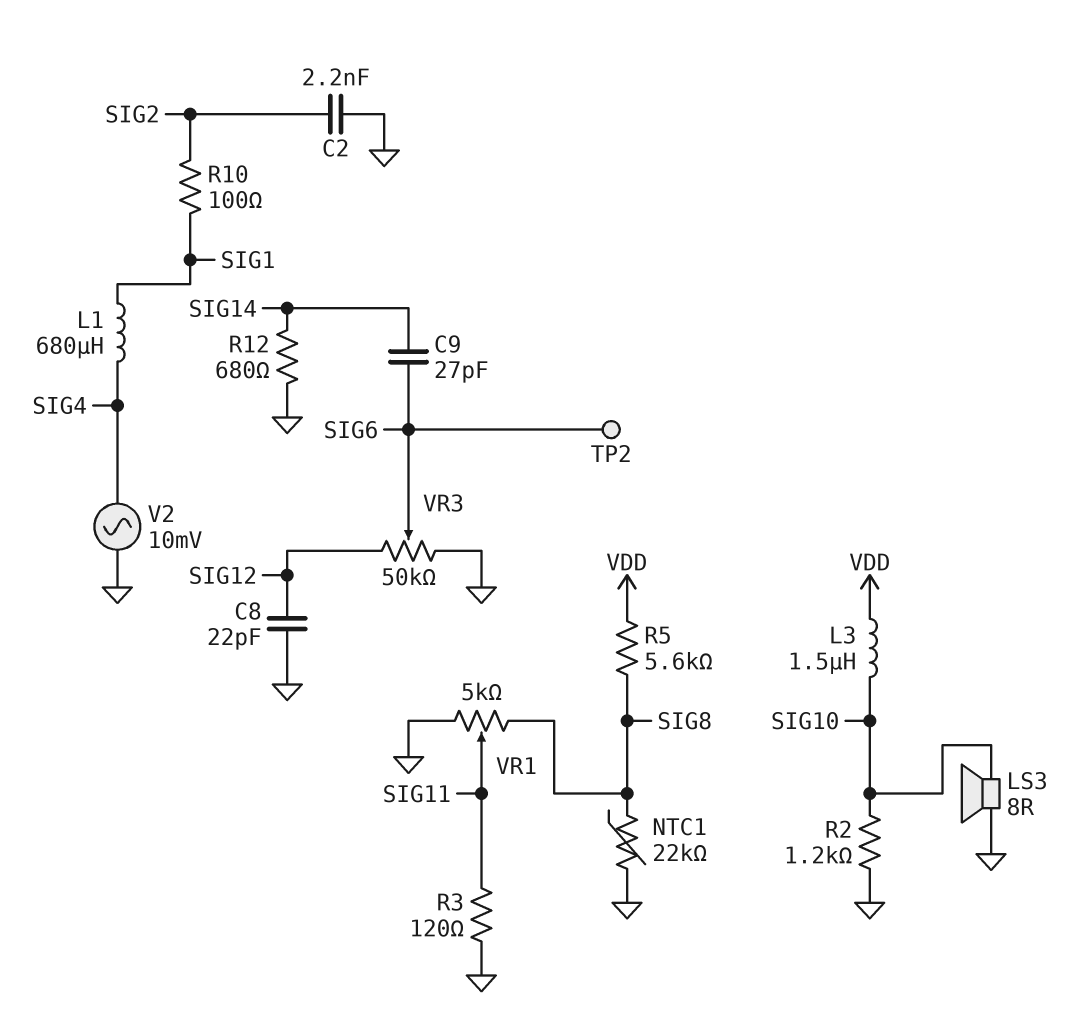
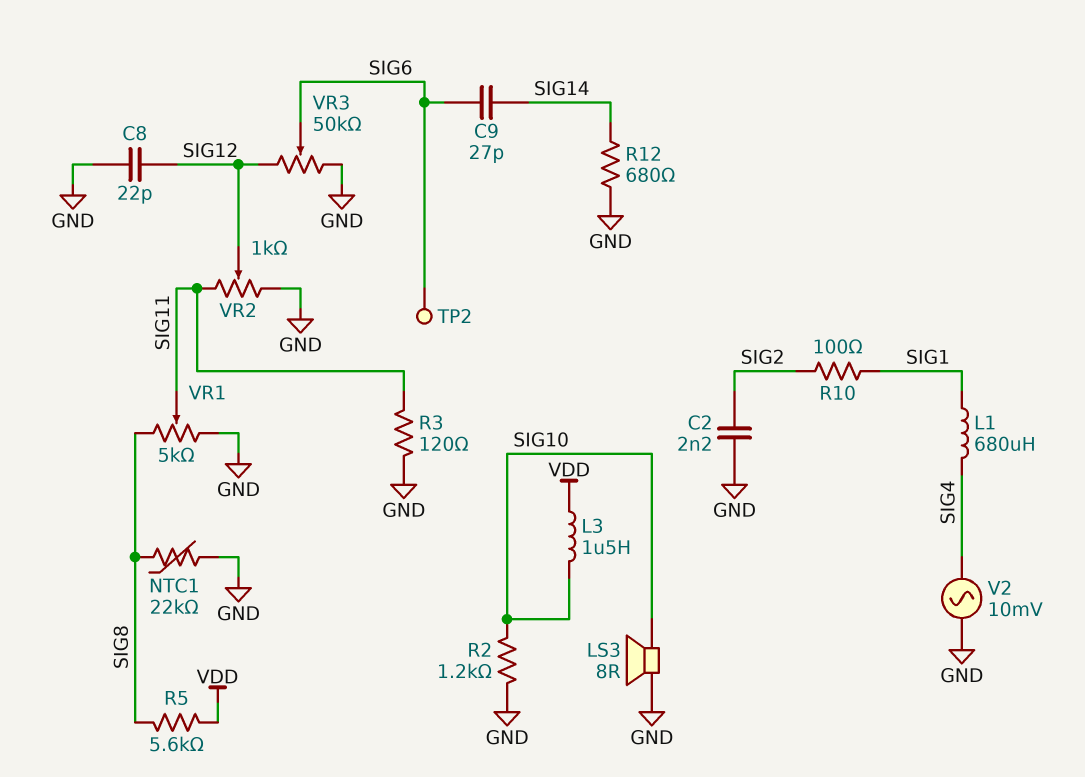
VR2: none -> 1k (GND, SIG11, wiper SIG12)

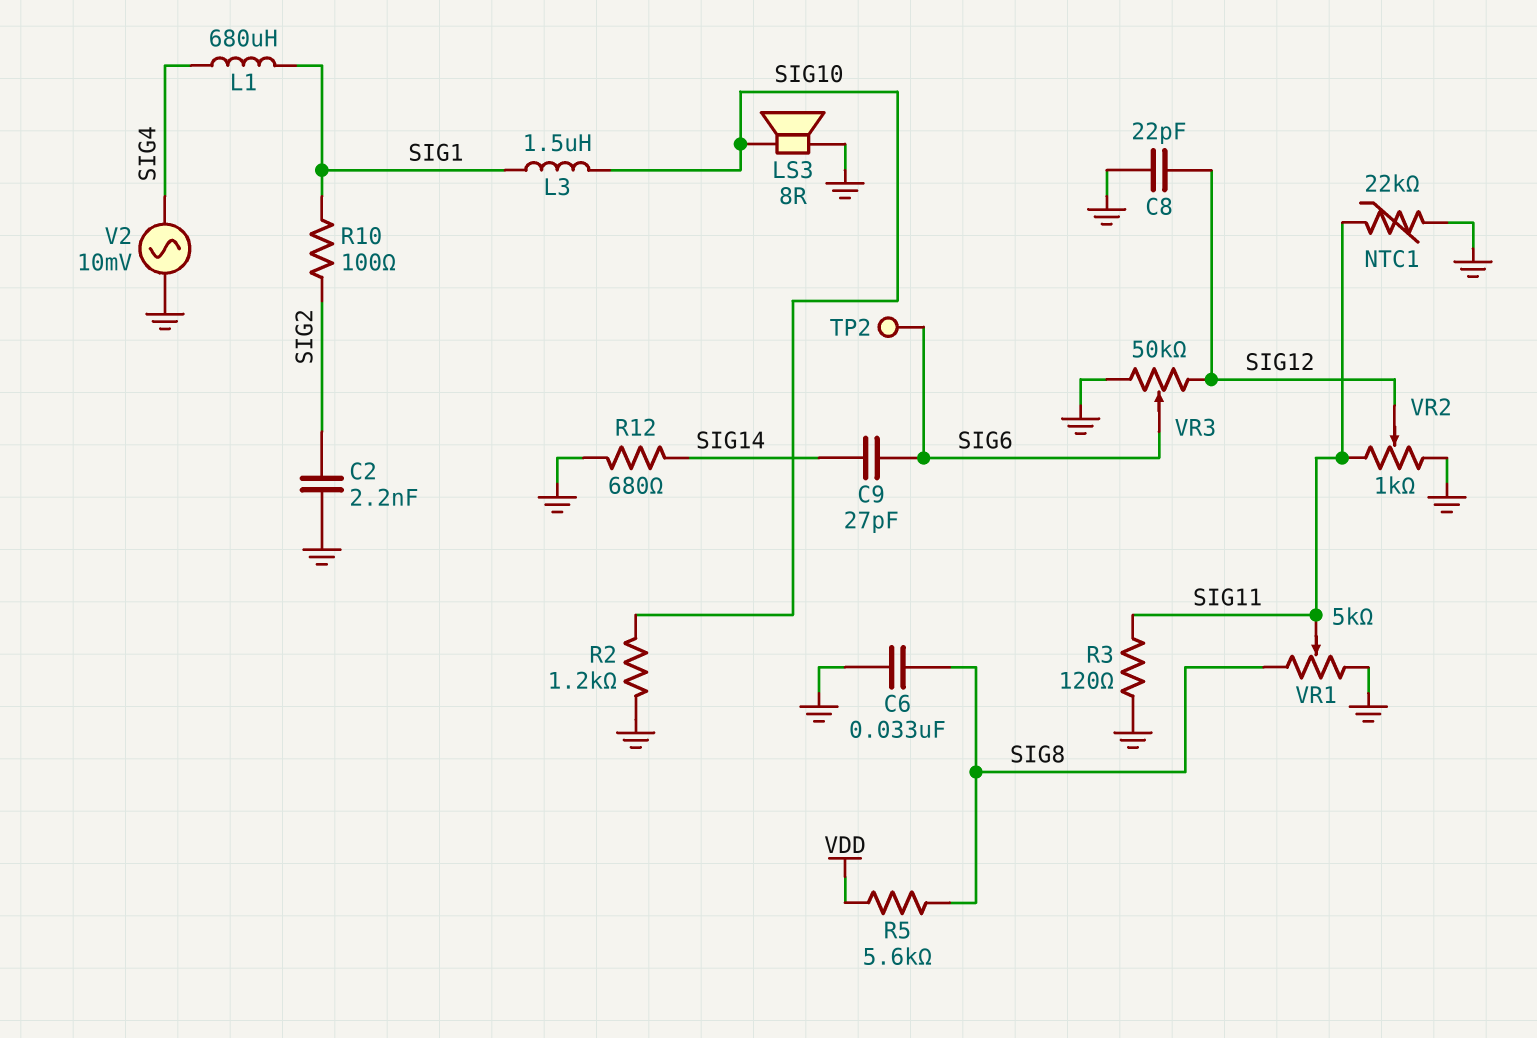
C6: none -> 33nF (GND, SIG8)
L3: 1.5uH (SIG10, VDD) -> 1.5uH (SIG1, SIG10)
NTC1: 22k (GND, SIG8) -> 22k (GND, SIG11)

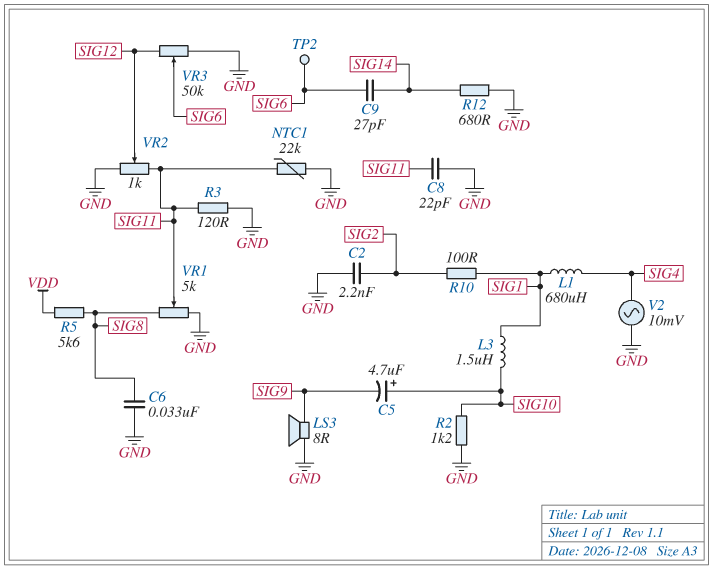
C5: none -> 4.7uF (plus SIG10, minus SIG9)
C8: 22pF (GND, SIG12) -> 22pF (GND, SIG11)
LS3: speaker 8R (GND, SIG10) -> speaker 8R (GND, SIG9)

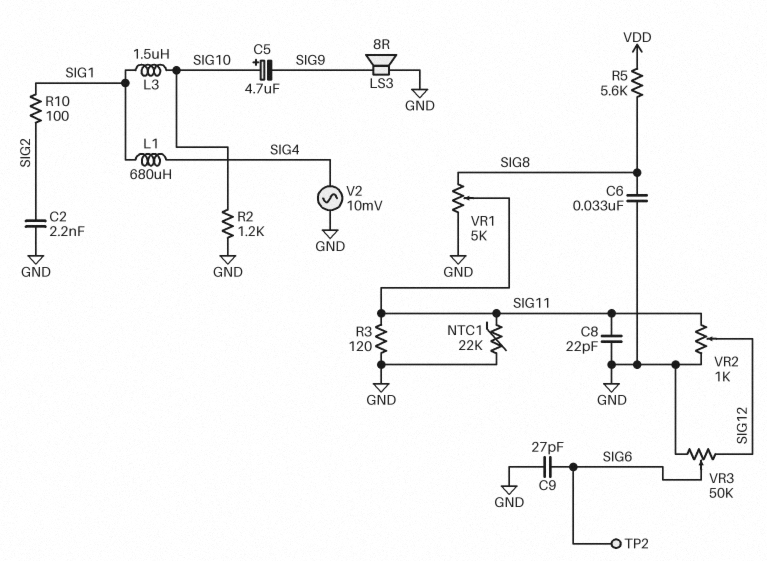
C9: 27pF (SIG6, SIG14) -> 27pF (GND, SIG6)
R12: 680 (GND, SIG14) -> none

